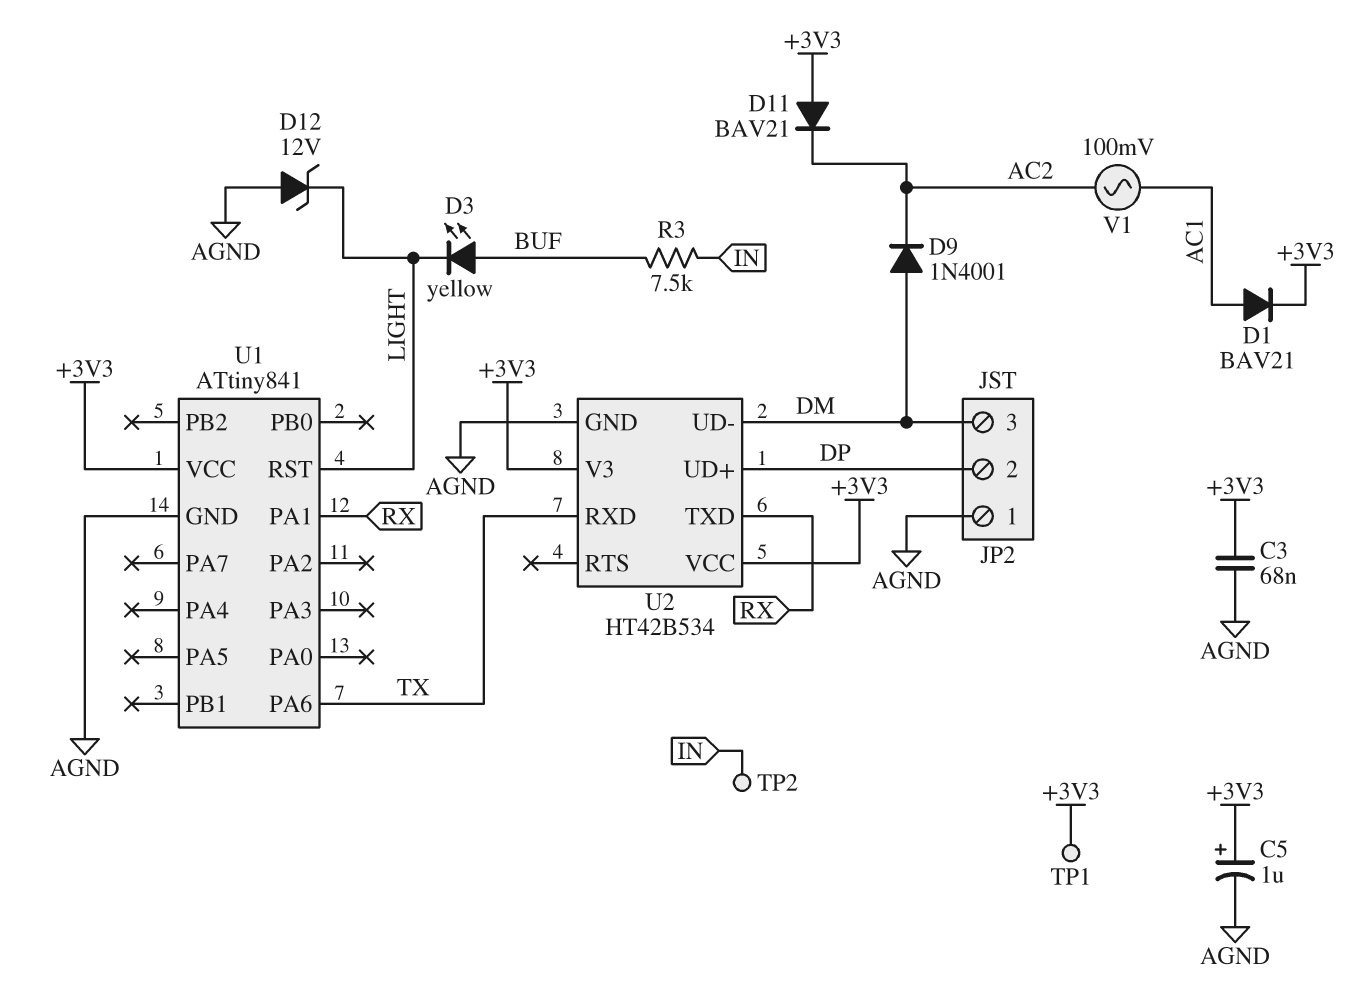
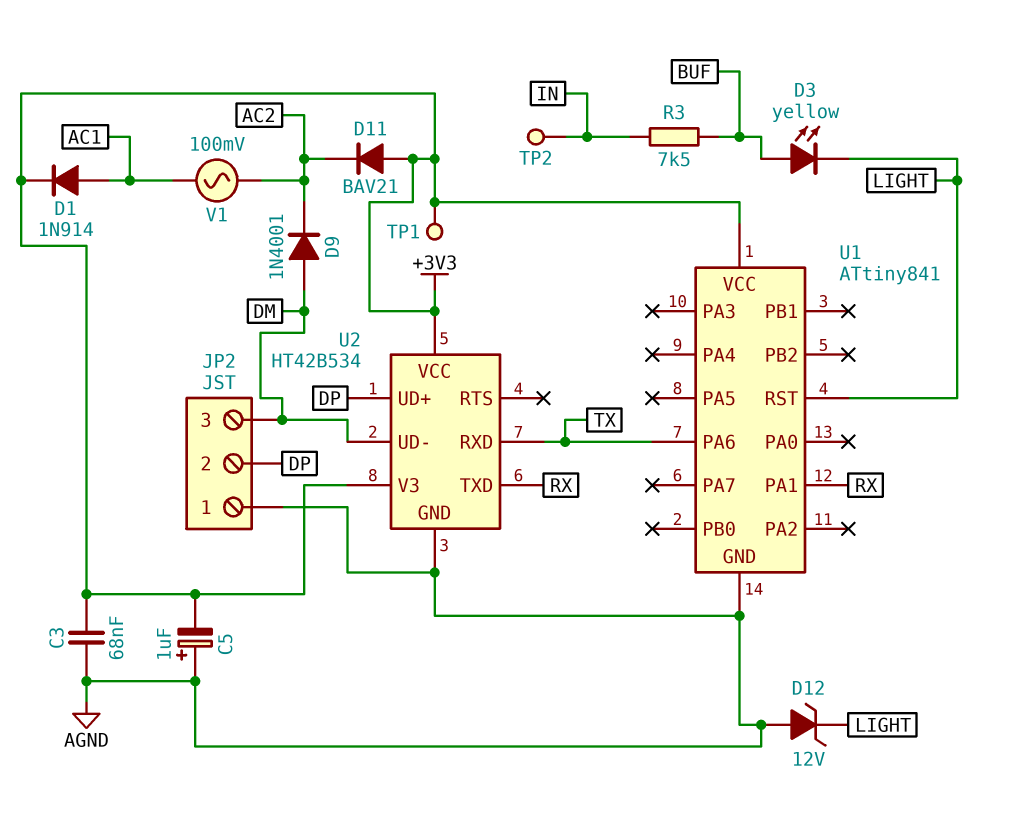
C5: 1uF (plus +3V3, minus AGND) -> 1uF (plus AGND, minus +3V3)
D1: diode BAV21 (A AC1, K +3V3) -> diode 1N914 (A AC1, K +3V3)

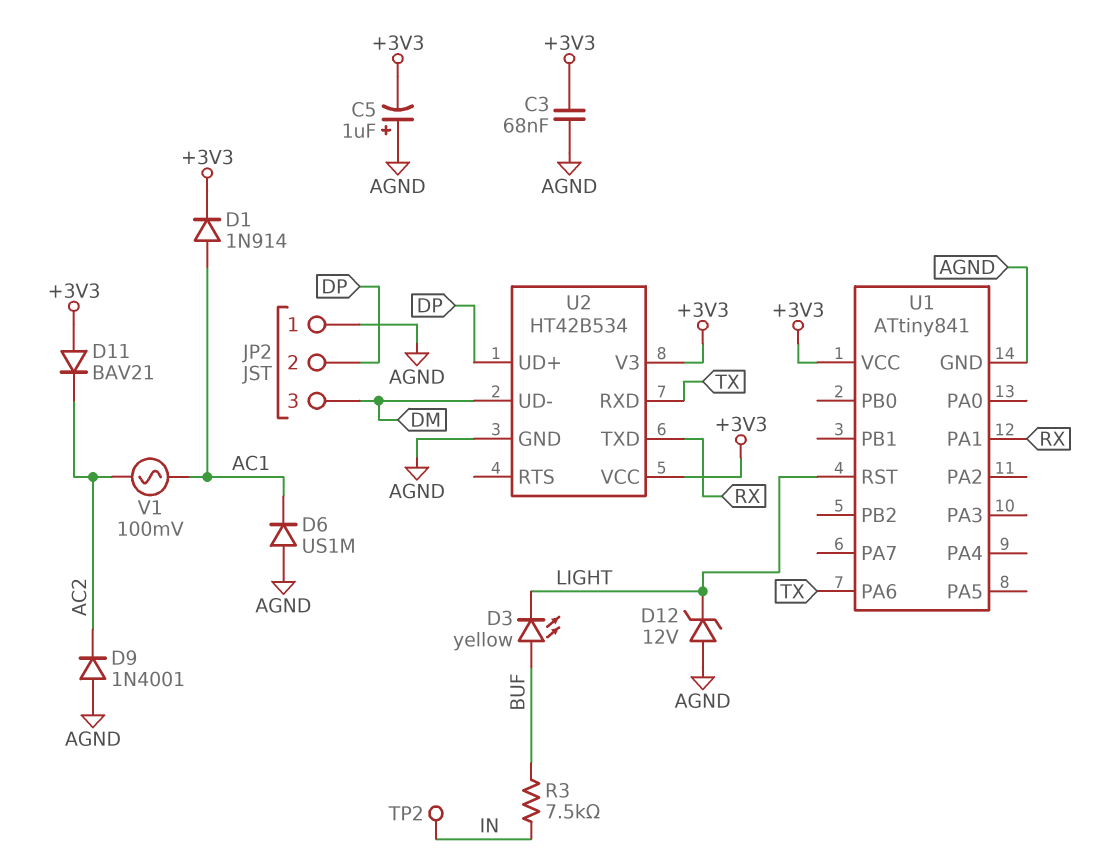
D6: none -> diode US1M (A AGND, K AC1)
D9: diode 1N4001 (A DM, K AC2) -> diode 1N4001 (A AGND, K AC2)
TP1: test point (+3V3) -> none

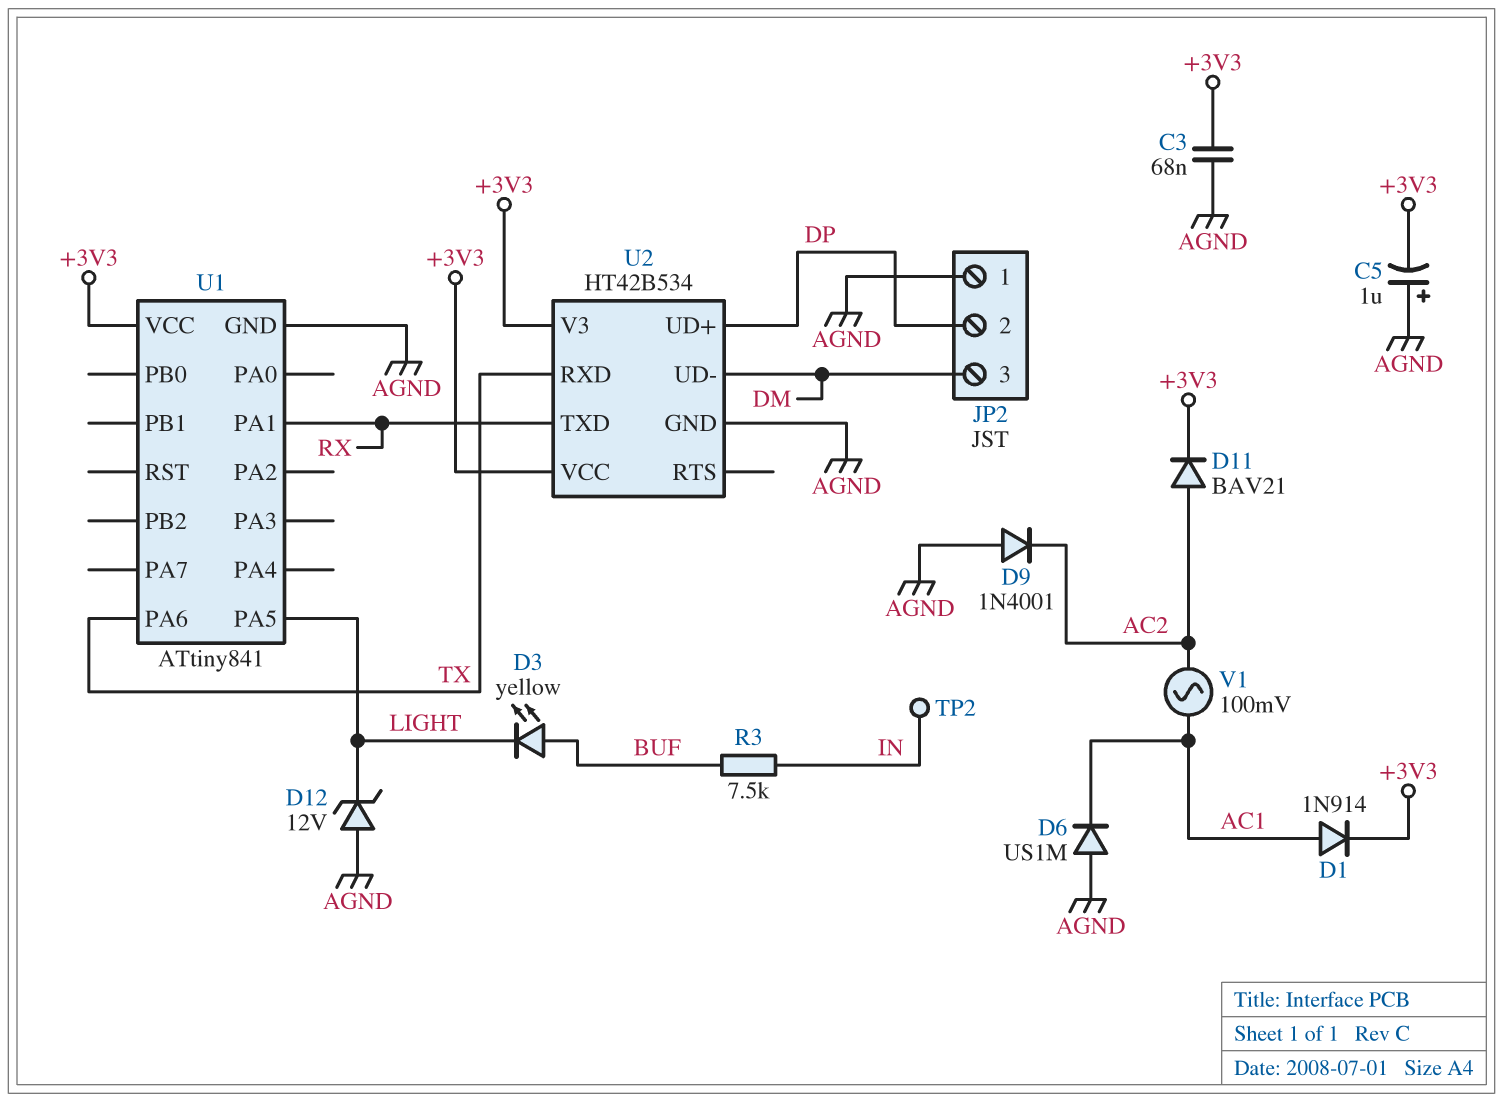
D11: diode BAV21 (A +3V3, K AC2) -> diode BAV21 (A AC2, K +3V3)
U1 pin PA5: none -> LIGHT
U1 pin RST: LIGHT -> none

